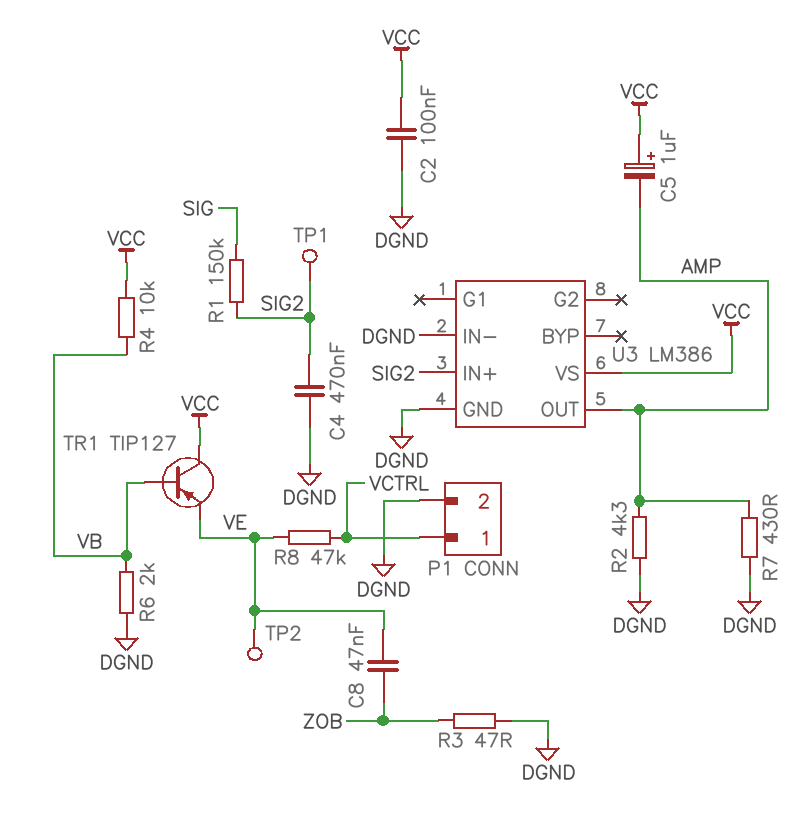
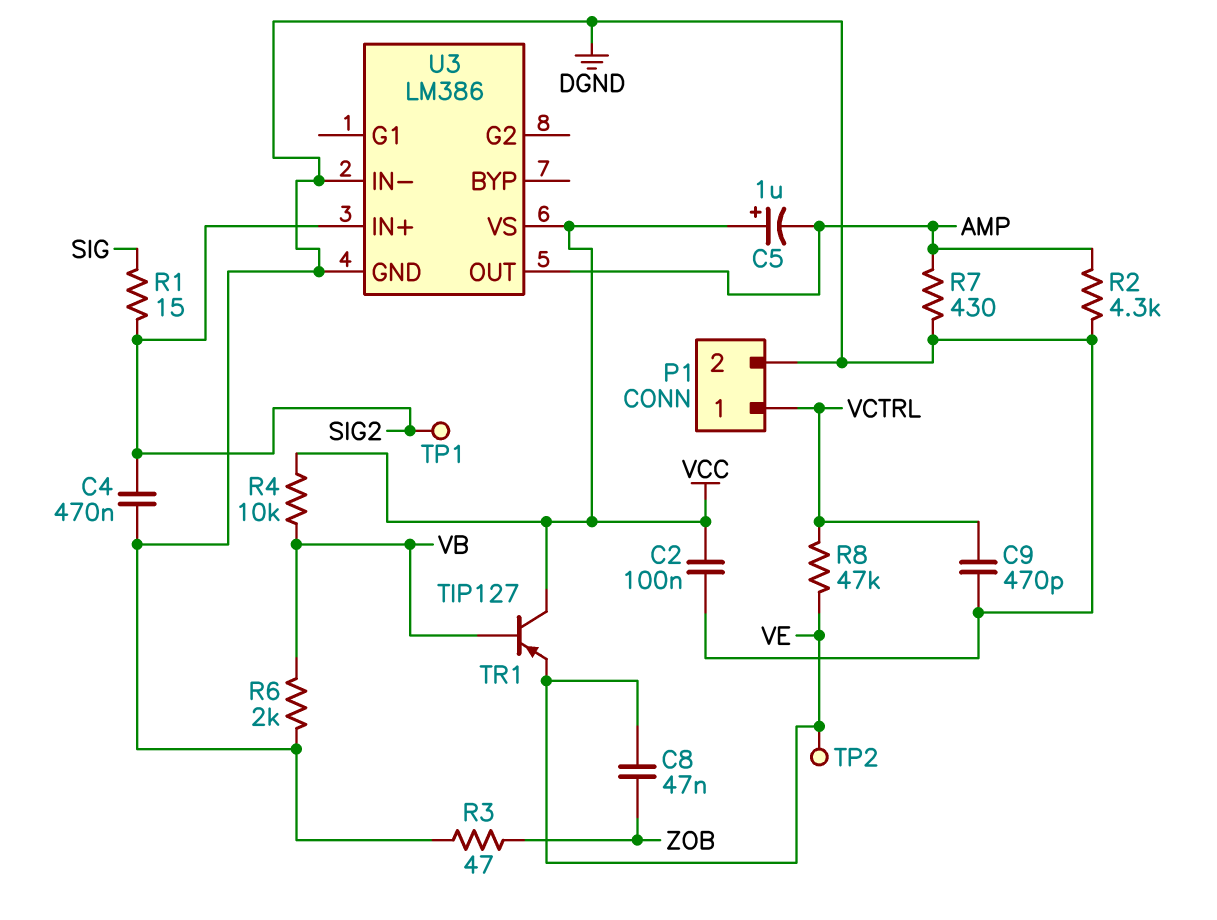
C9: none -> 470pF (DGND, VCTRL)
R1: 150k (SIG, SIG2) -> 15 (SIG, SIG2)

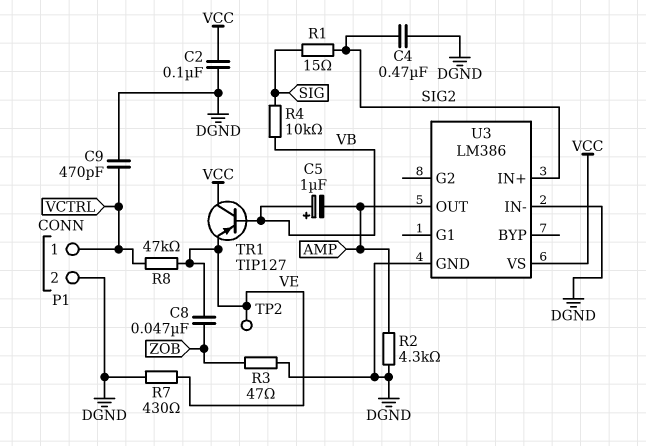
C5: 1uF (plus VCC, minus AMP) -> 1uF (plus VB, minus AMP)
R4: 10k (VB, VCC) -> 10k (SIG, VB)
R6: 2k (DGND, VB) -> none
R7: 430 (AMP, DGND) -> 430 (DGND, VE)
TP1: test point (SIG2) -> none

